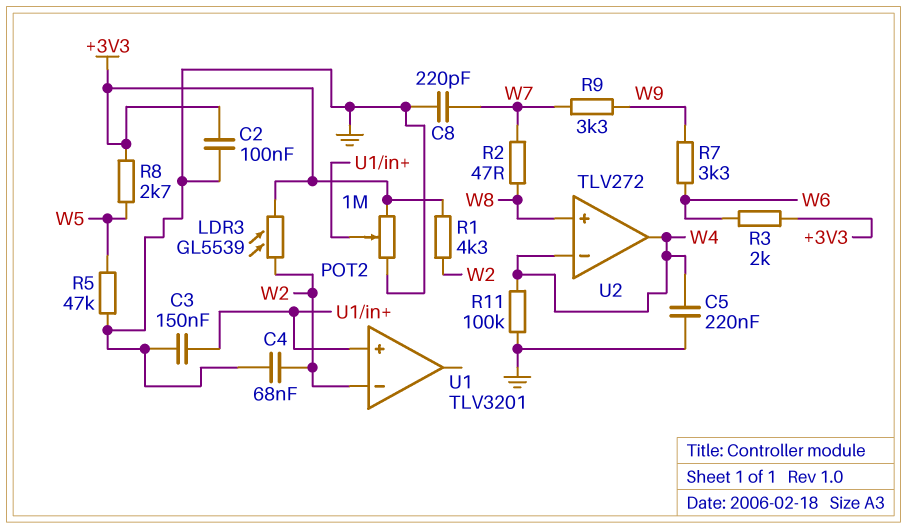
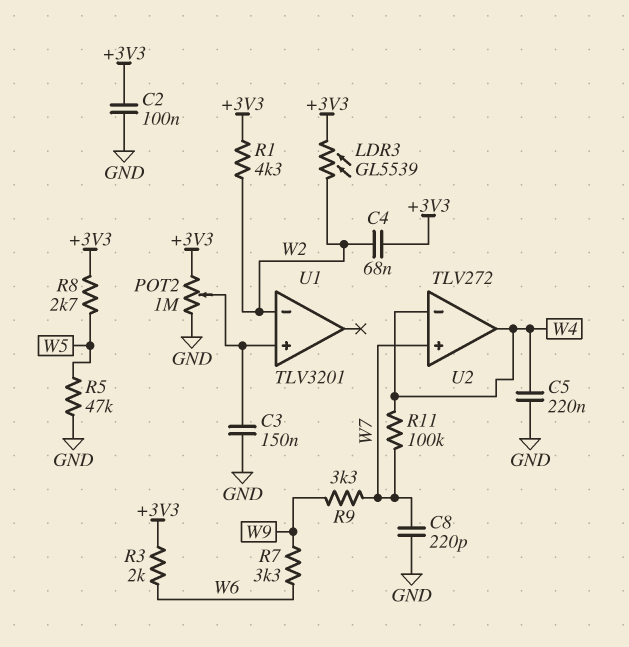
C4: 68nF (GND, W2) -> 68nF (+3V3, W2)
R2: 47 (W7, W8) -> none
R11: 100k (GND, W4) -> 100k (W4, W7)
U2 pin in+: W8 -> W7

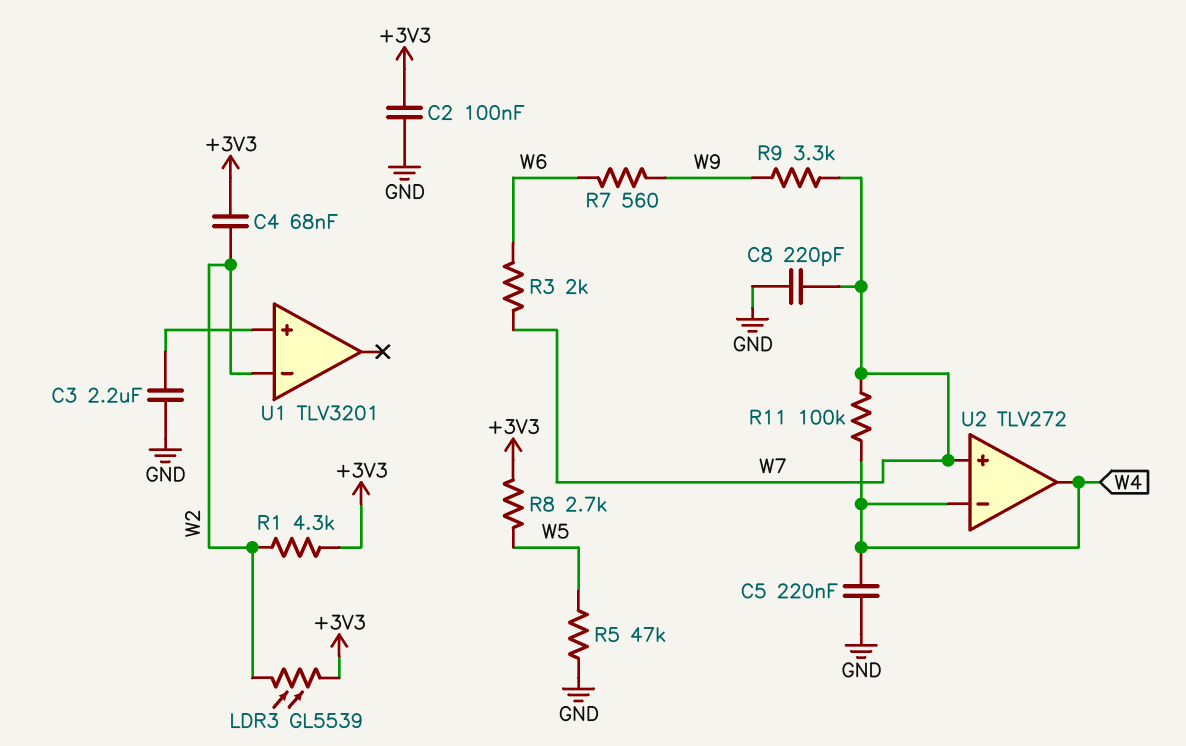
C3: 150nF (GND, U1/in+) -> 2.2uF (GND, U1/in+)
POT2: 1M (+3V3, GND, wiper U1/in+) -> none
R3: 2k (+3V3, W6) -> 2k (W6, W7)
R7: 3.3k (W6, W9) -> 560 (W6, W9)

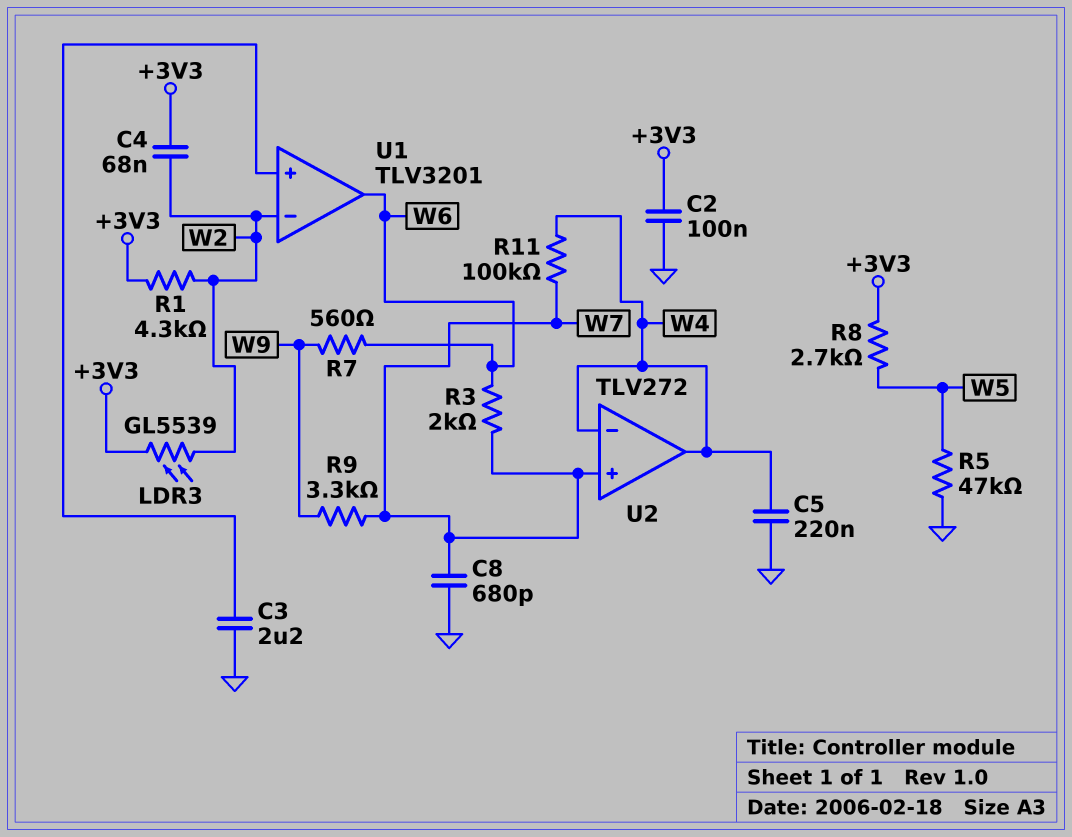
C8: 220pF (GND, W7) -> 680pF (GND, W7)
U1 pin out: none -> W6

